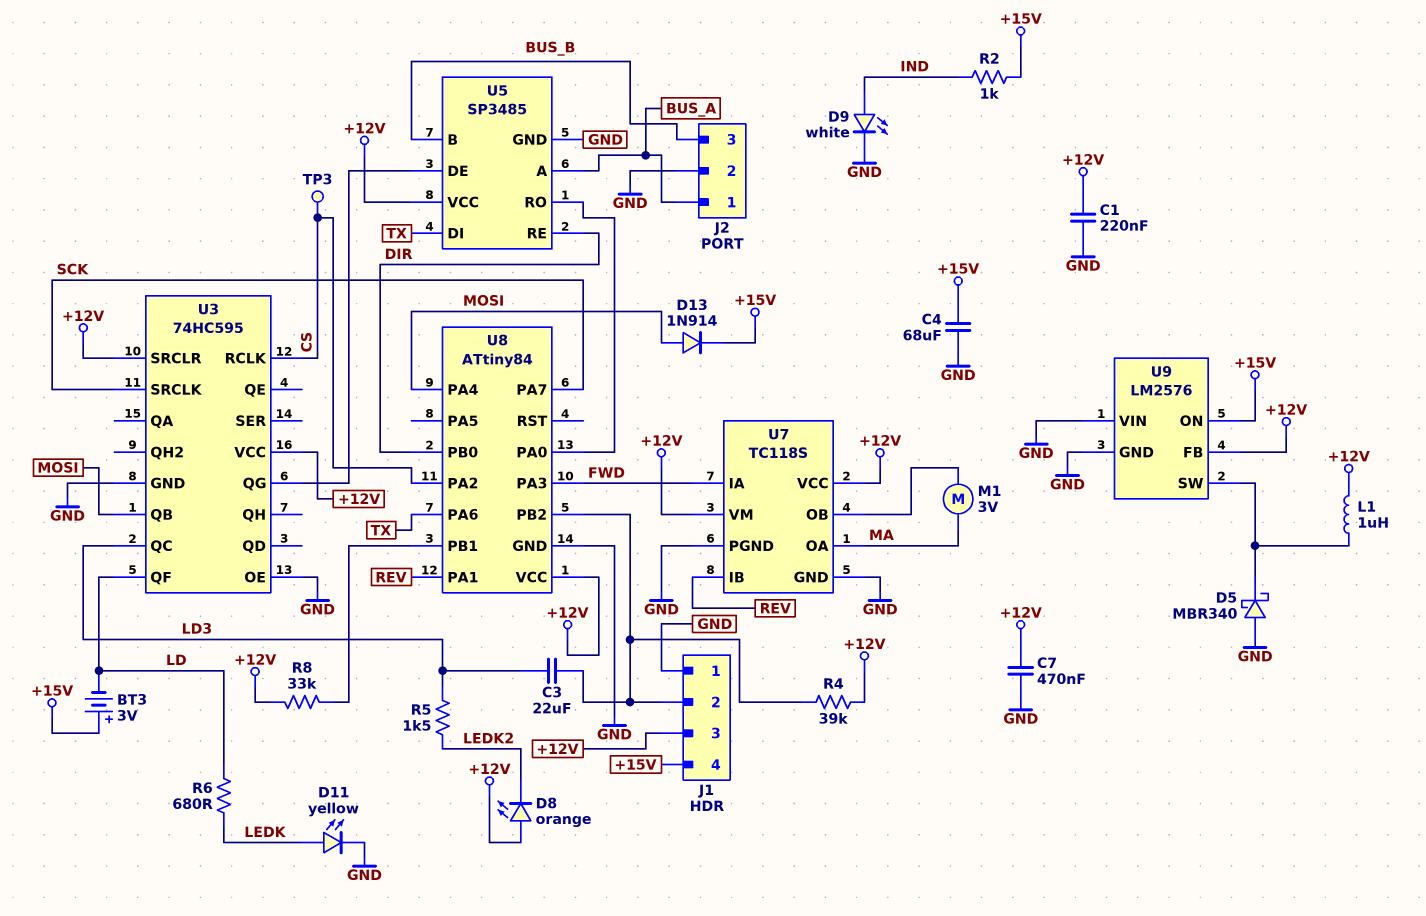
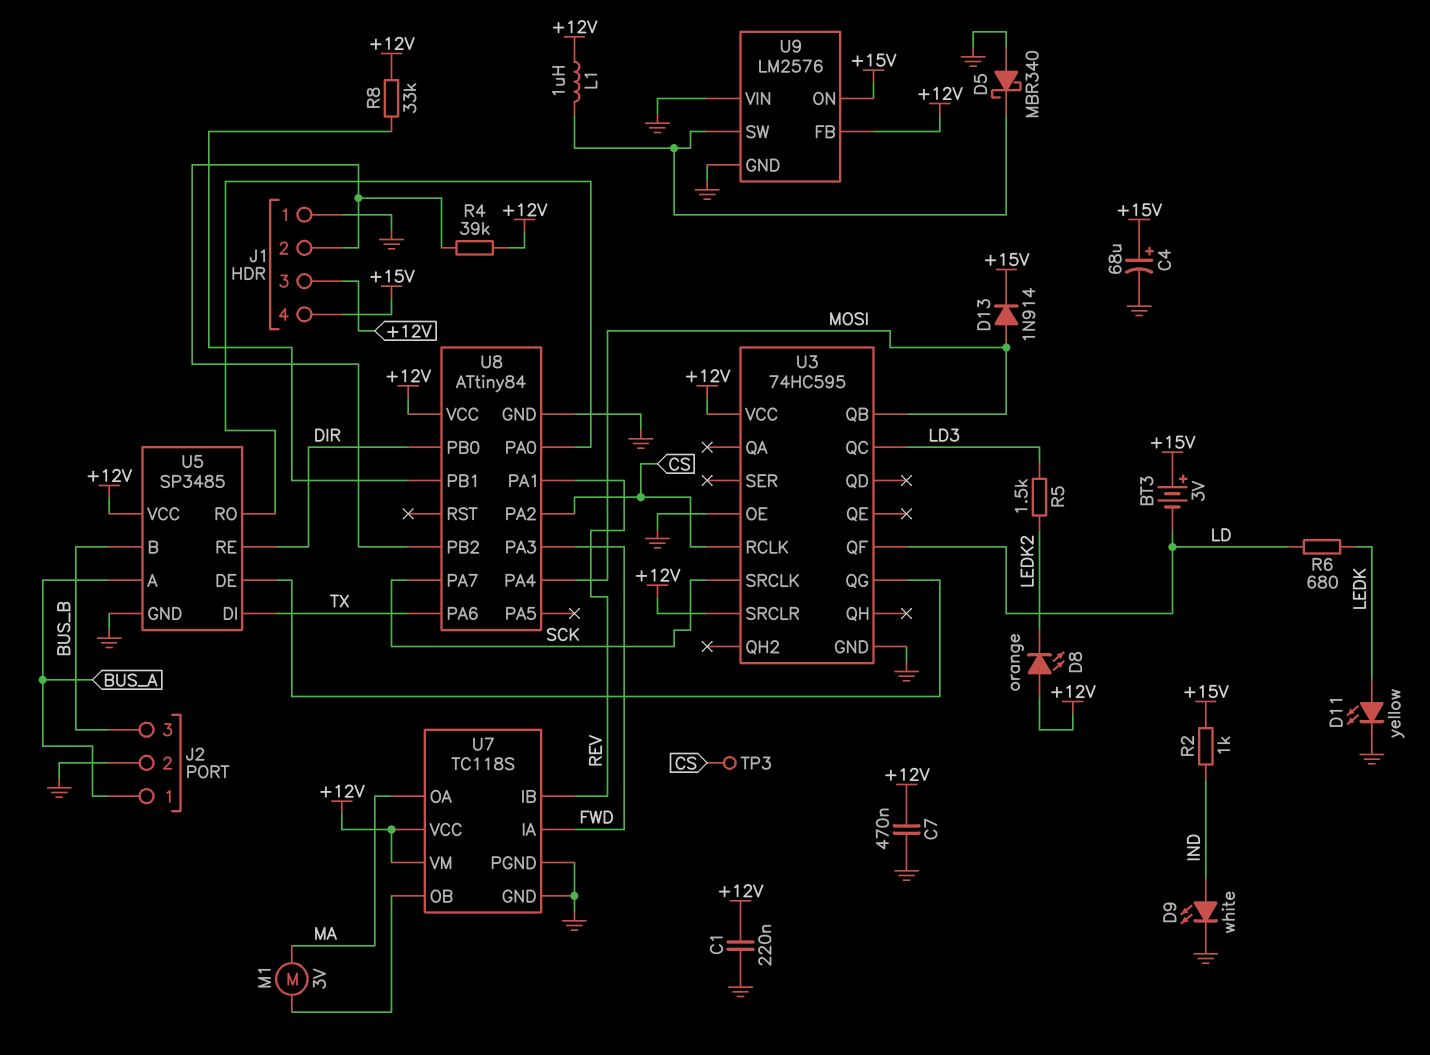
C3: 22uF (J1/2, LD3) -> none
C4: 68uF (+15V, GND) -> 68uF (plus +15V, minus GND)

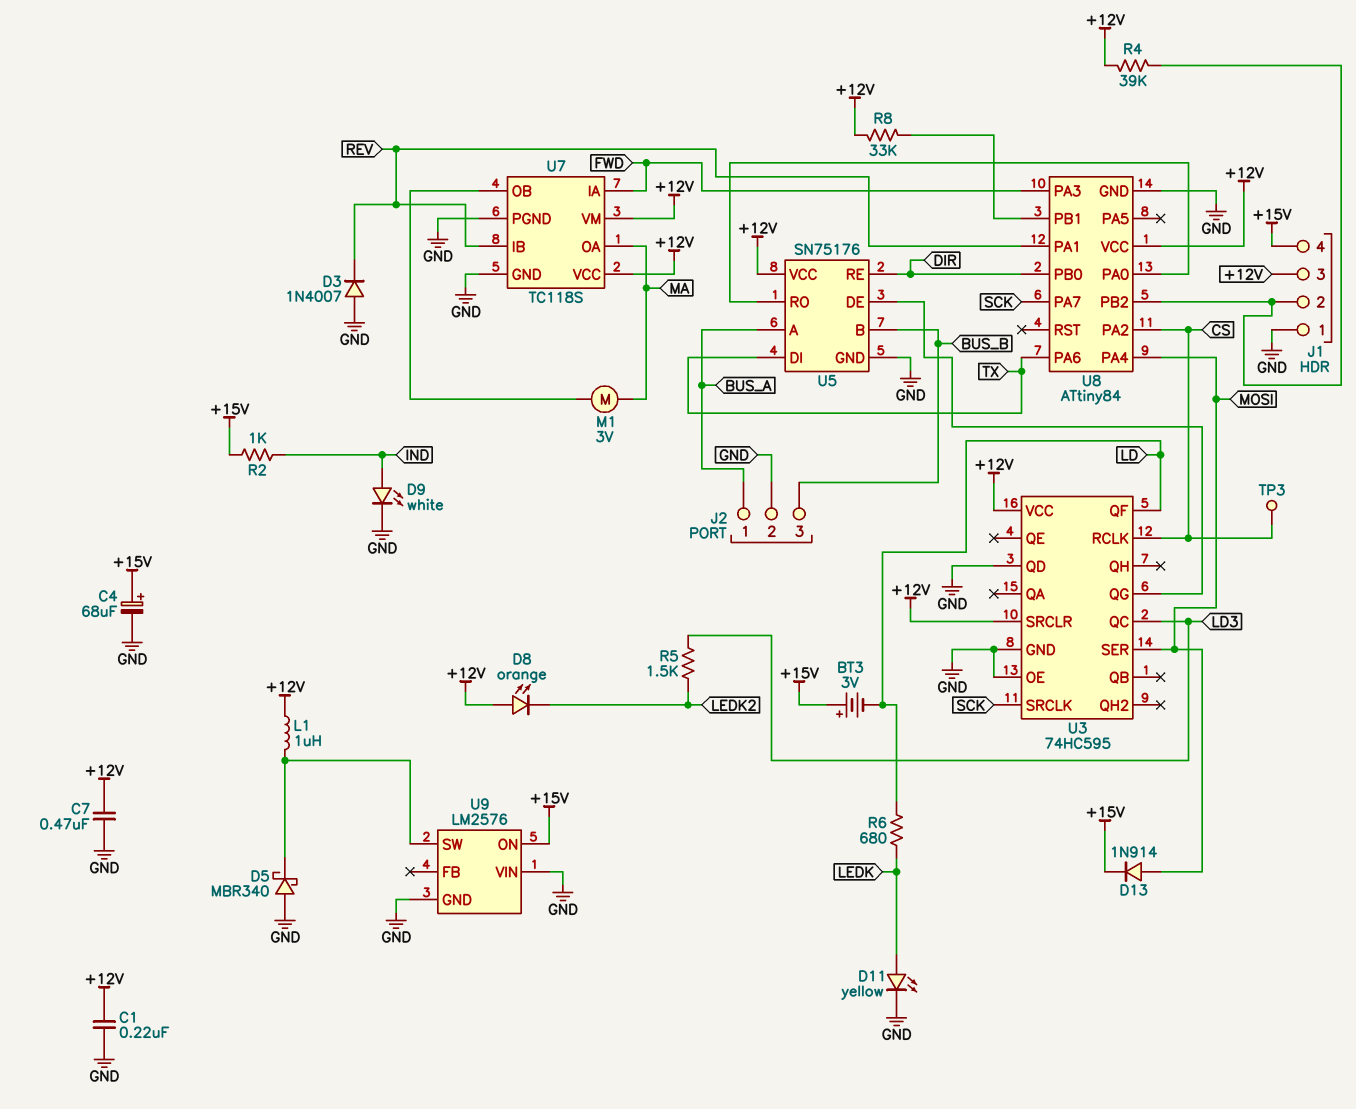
D3: none -> diode 1N4007 (A GND, K REV)
U3 pin QB: MOSI -> none
U3 pin QD: none -> GND
U3 pin SER: none -> MOSI
U5: SP3485 -> SN75176
U9 pin FB: +12V -> none

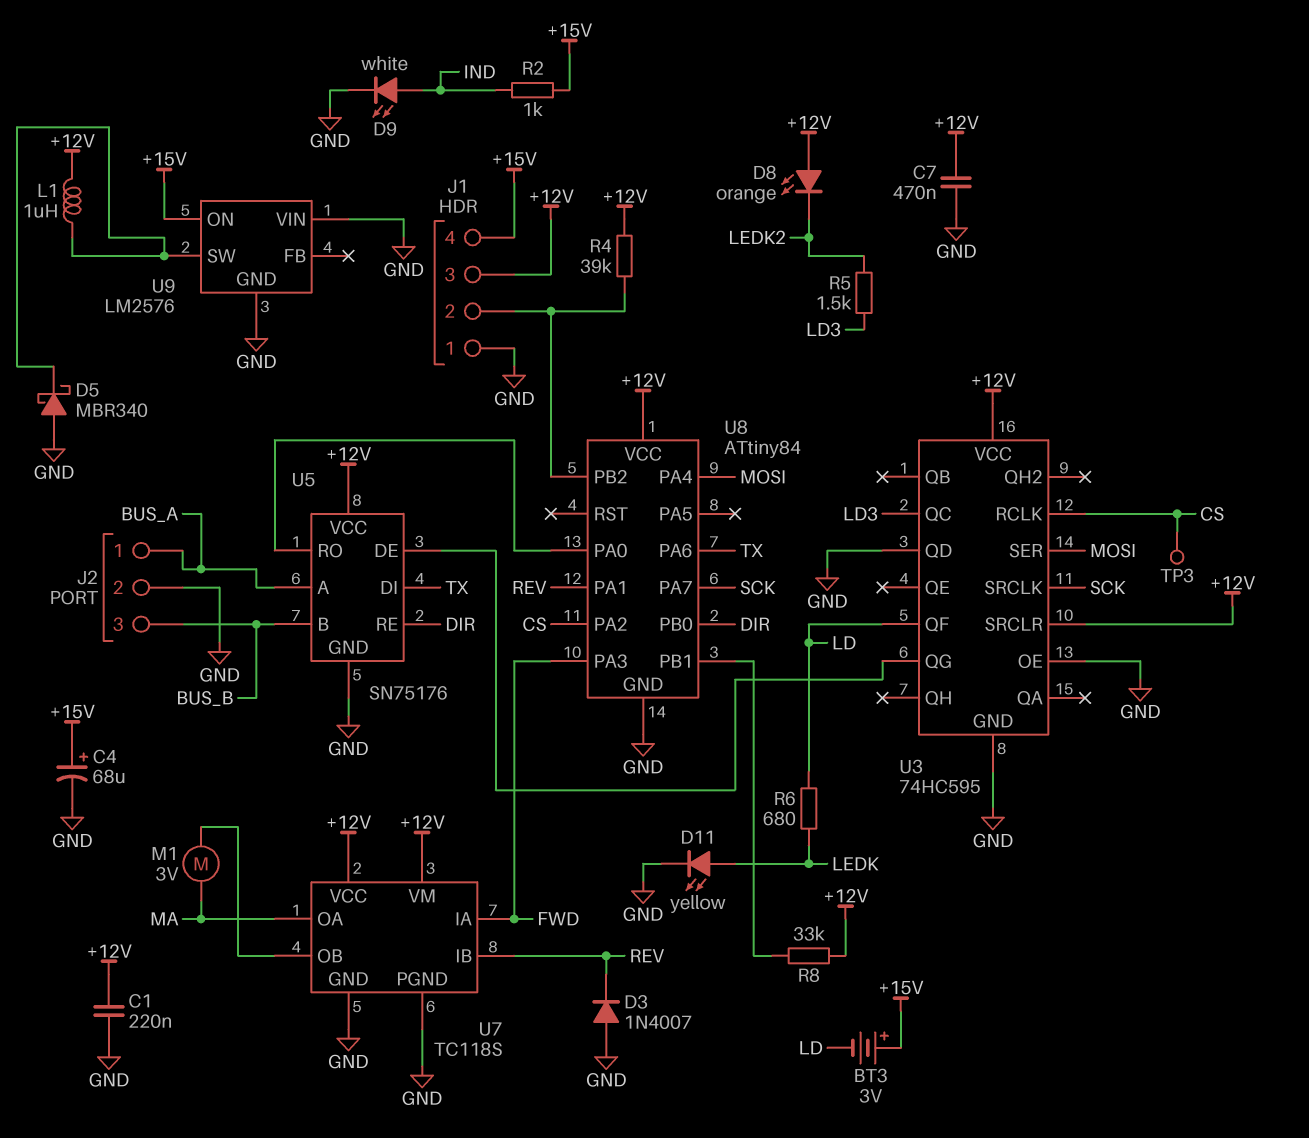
D13: diode 1N914 (A MOSI, K +15V) -> none

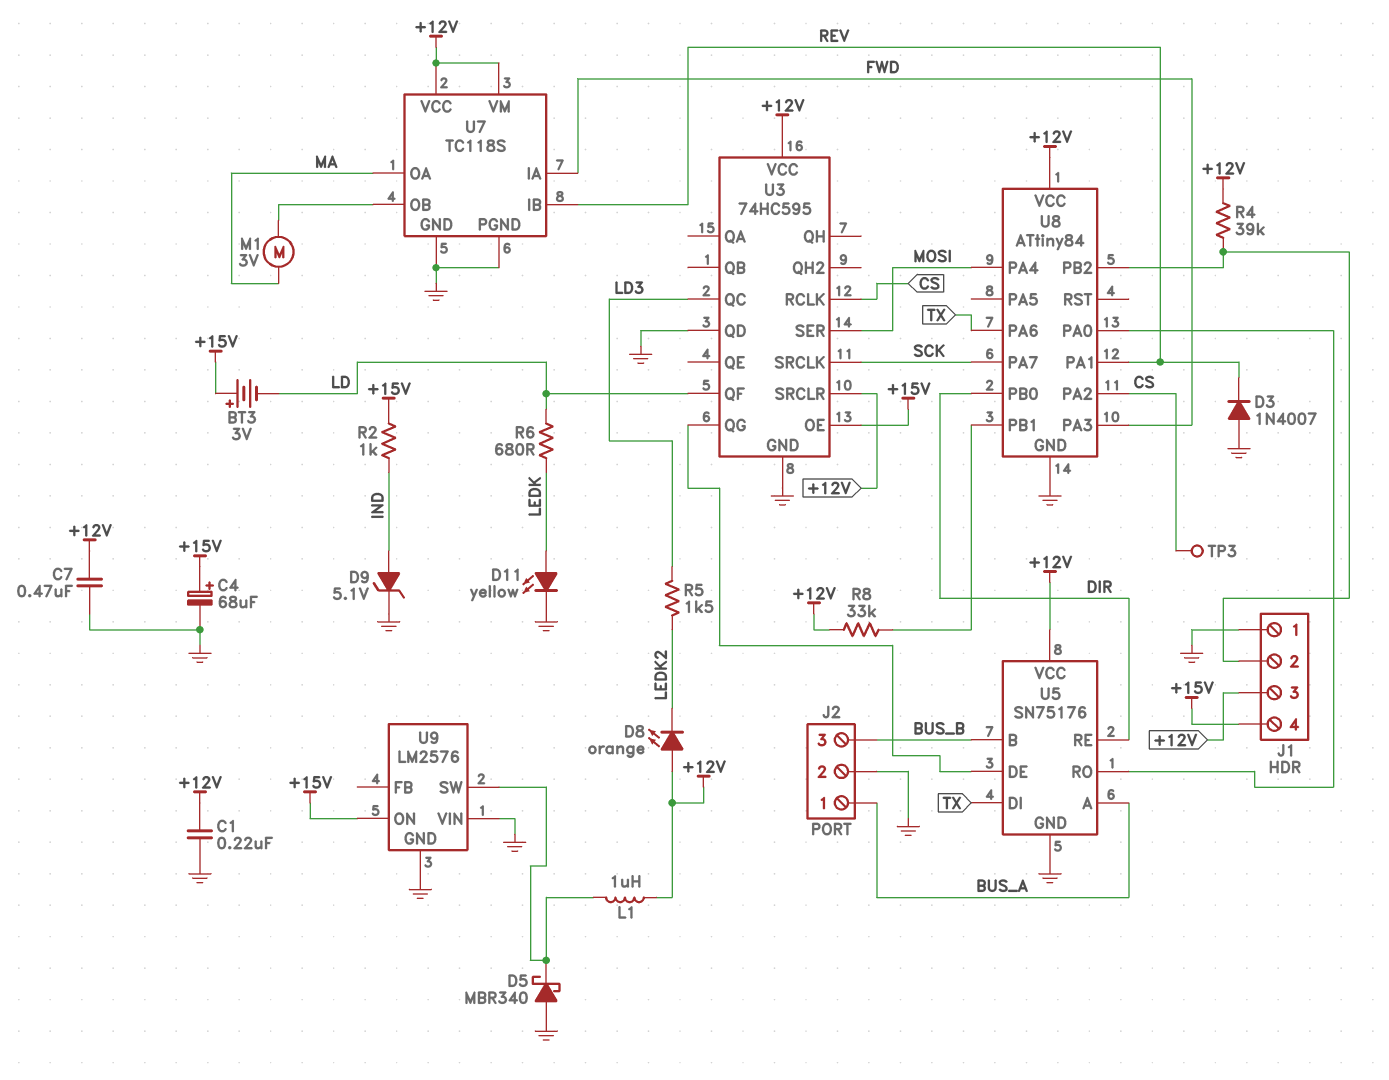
D9: LED white (A IND, K GND) -> zener 5.1V (A IND, K GND)
U3 pin OE: GND -> +15V

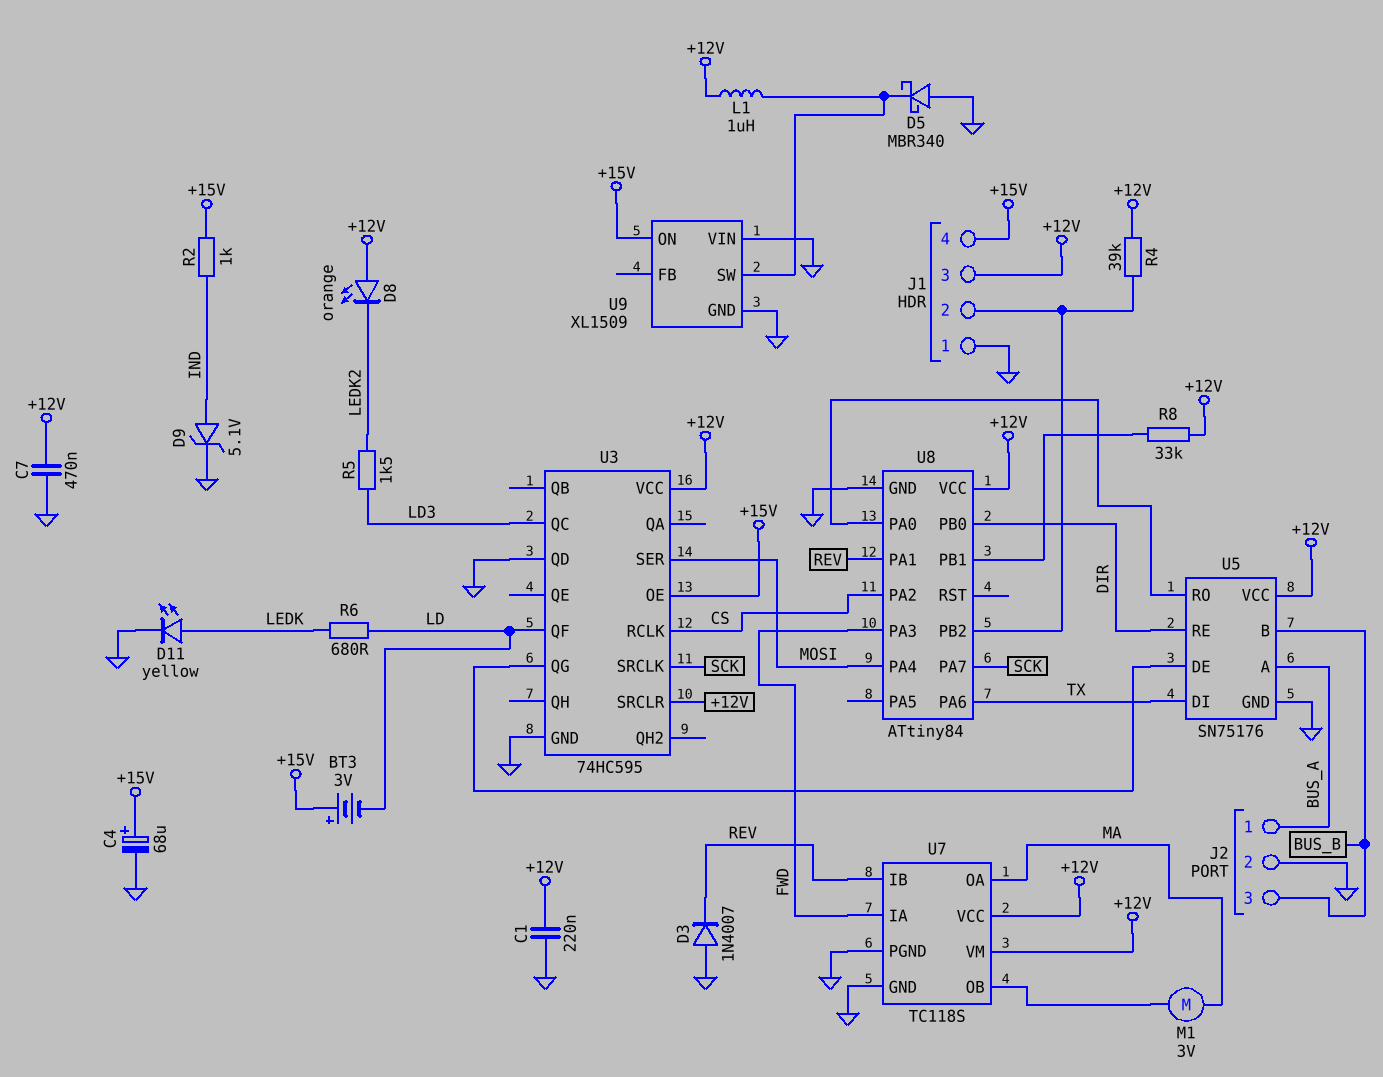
TP3: test point (CS) -> none
U9: LM2576 -> XL1509

